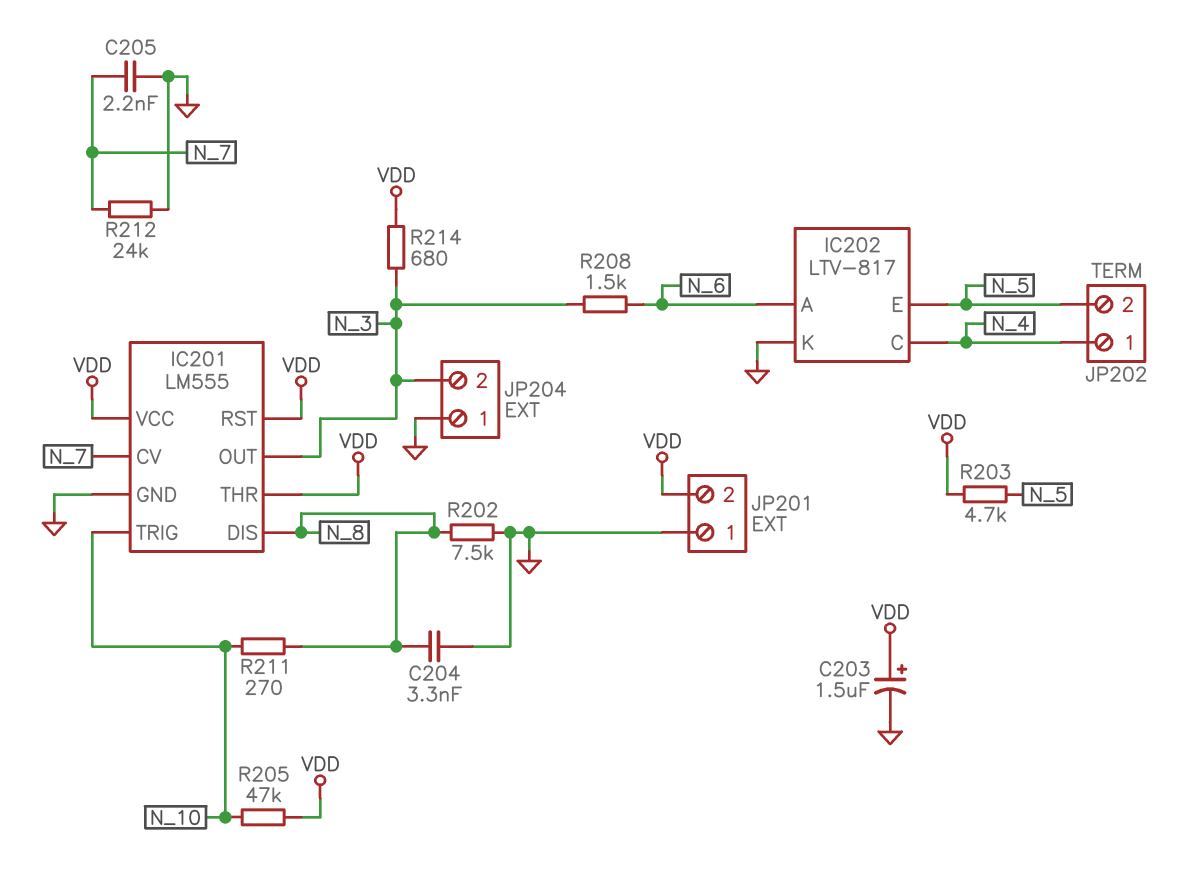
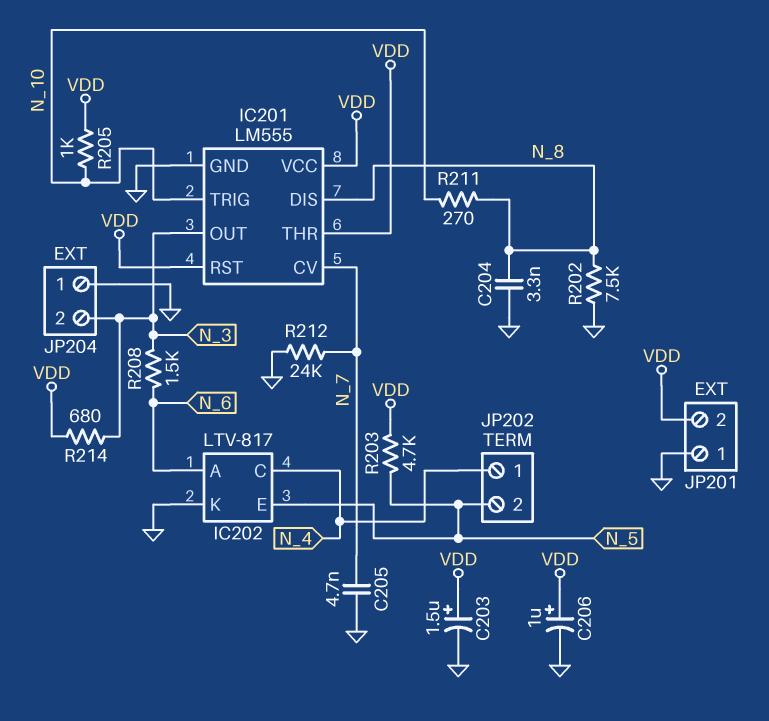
C205: 2.2nF (GND, N_7) -> 4.7nF (GND, N_7)
C206: none -> 1uF (plus VDD, minus GND)
R205: 47k (N_10, VDD) -> 1k (N_10, VDD)

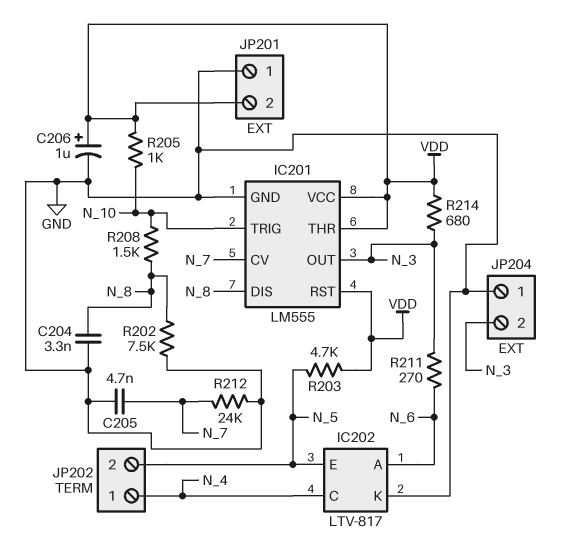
C203: 1.5uF (plus VDD, minus GND) -> none
R208: 1.5k (N_3, N_6) -> 1.5k (N_8, N_10)
R211: 270 (N_8, N_10) -> 270 (N_3, N_6)

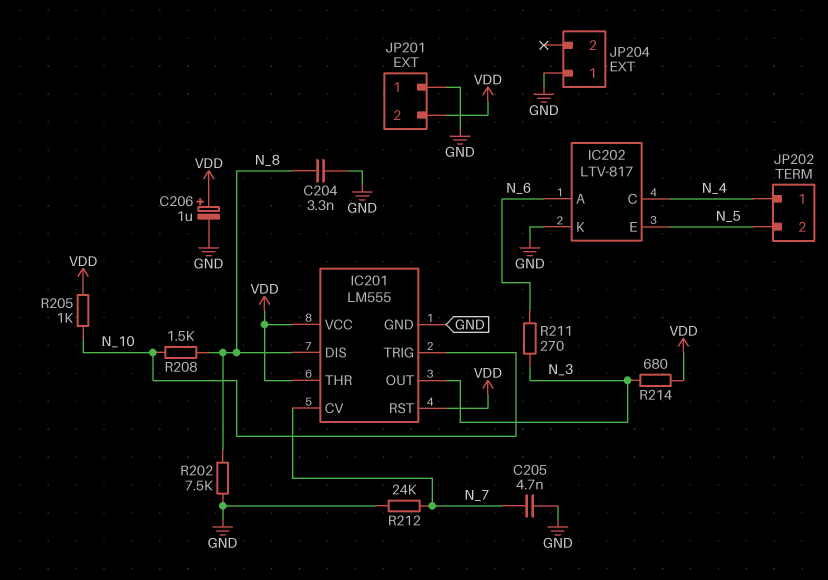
JP204 pin 2: N_3 -> none
R203: 4.7k (N_5, VDD) -> none

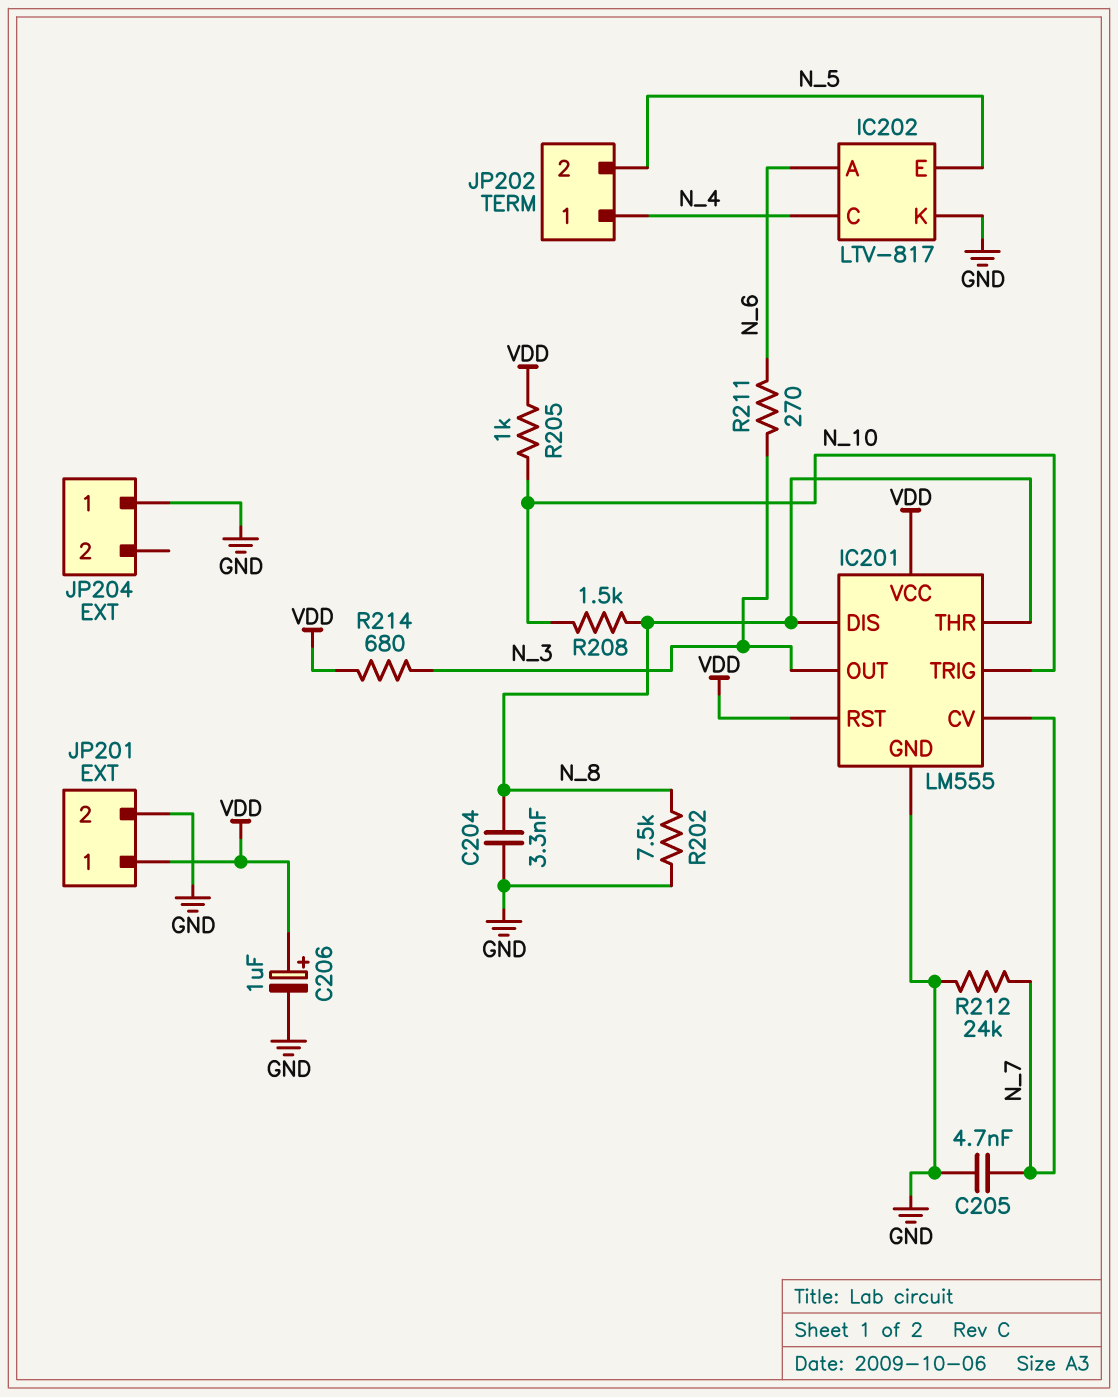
IC201 pin THR: VDD -> N_8
JP201 pin 1: GND -> VDD
JP201 pin 2: VDD -> GND

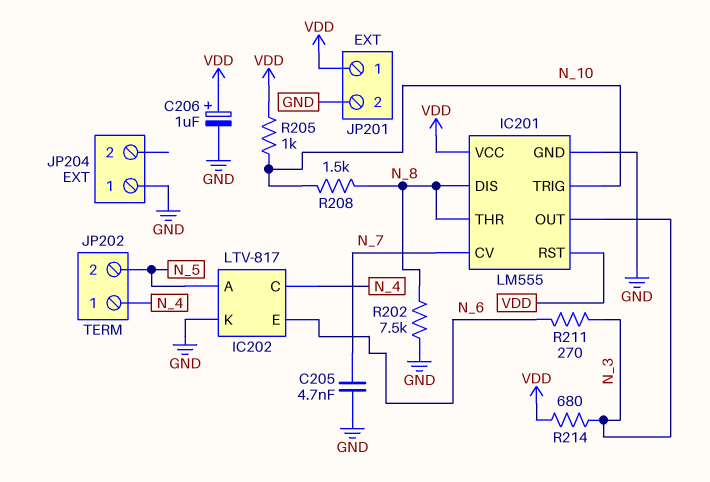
C204: 3.3nF (GND, N_8) -> none
IC202 pin A: N_6 -> N_5
IC202 pin E: N_5 -> N_6
R212: 24k (GND, N_7) -> none

